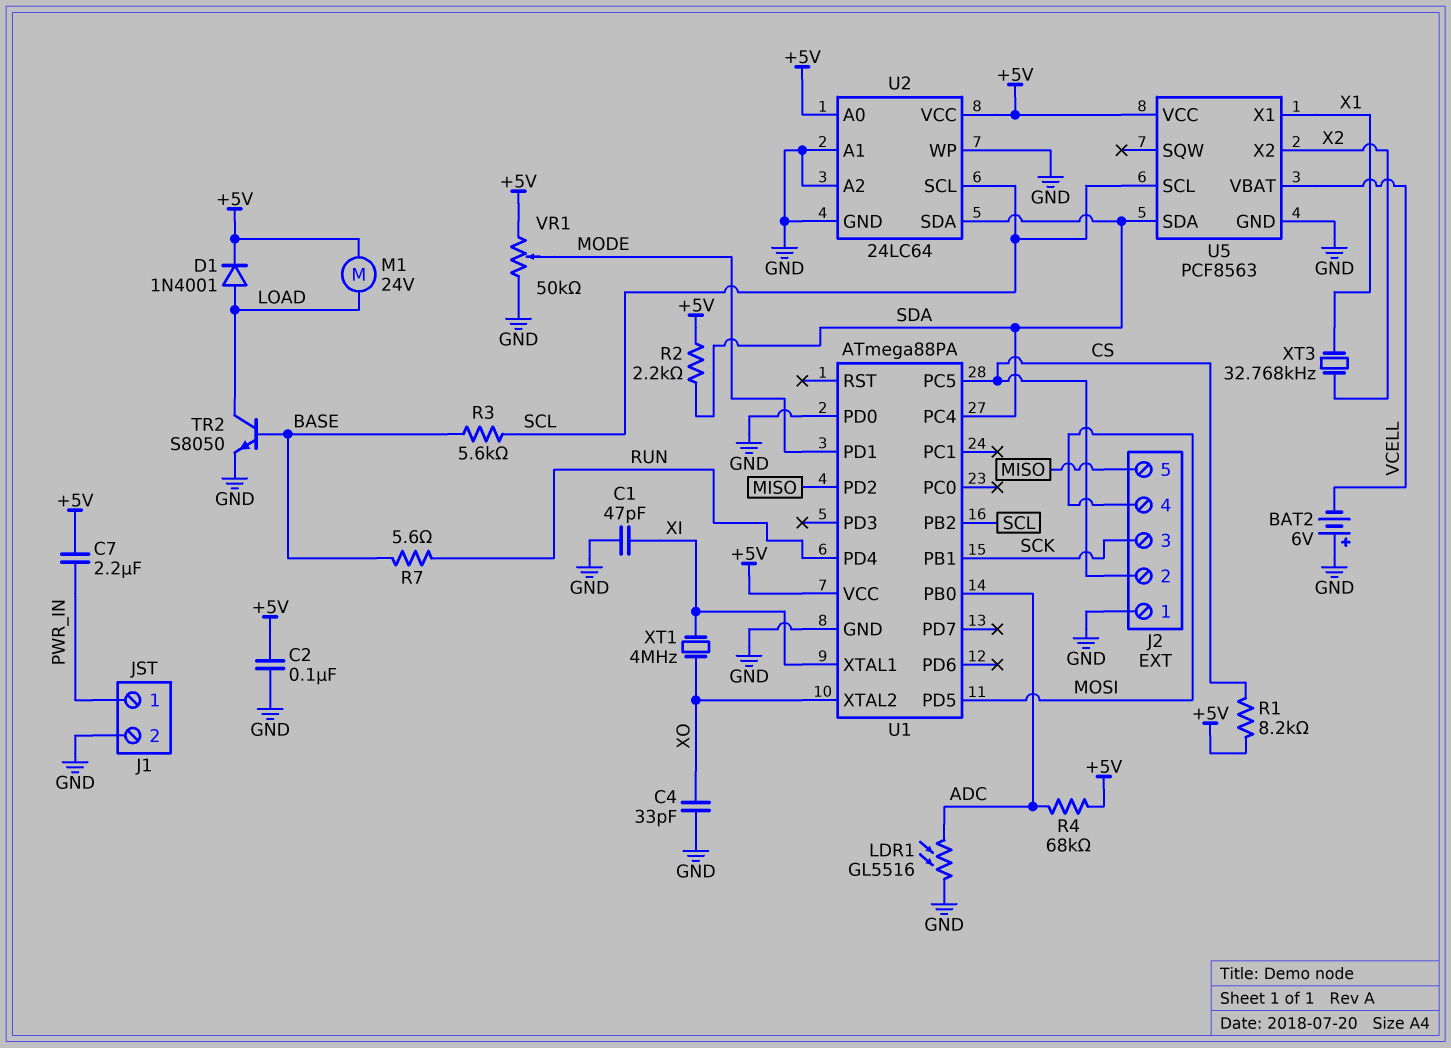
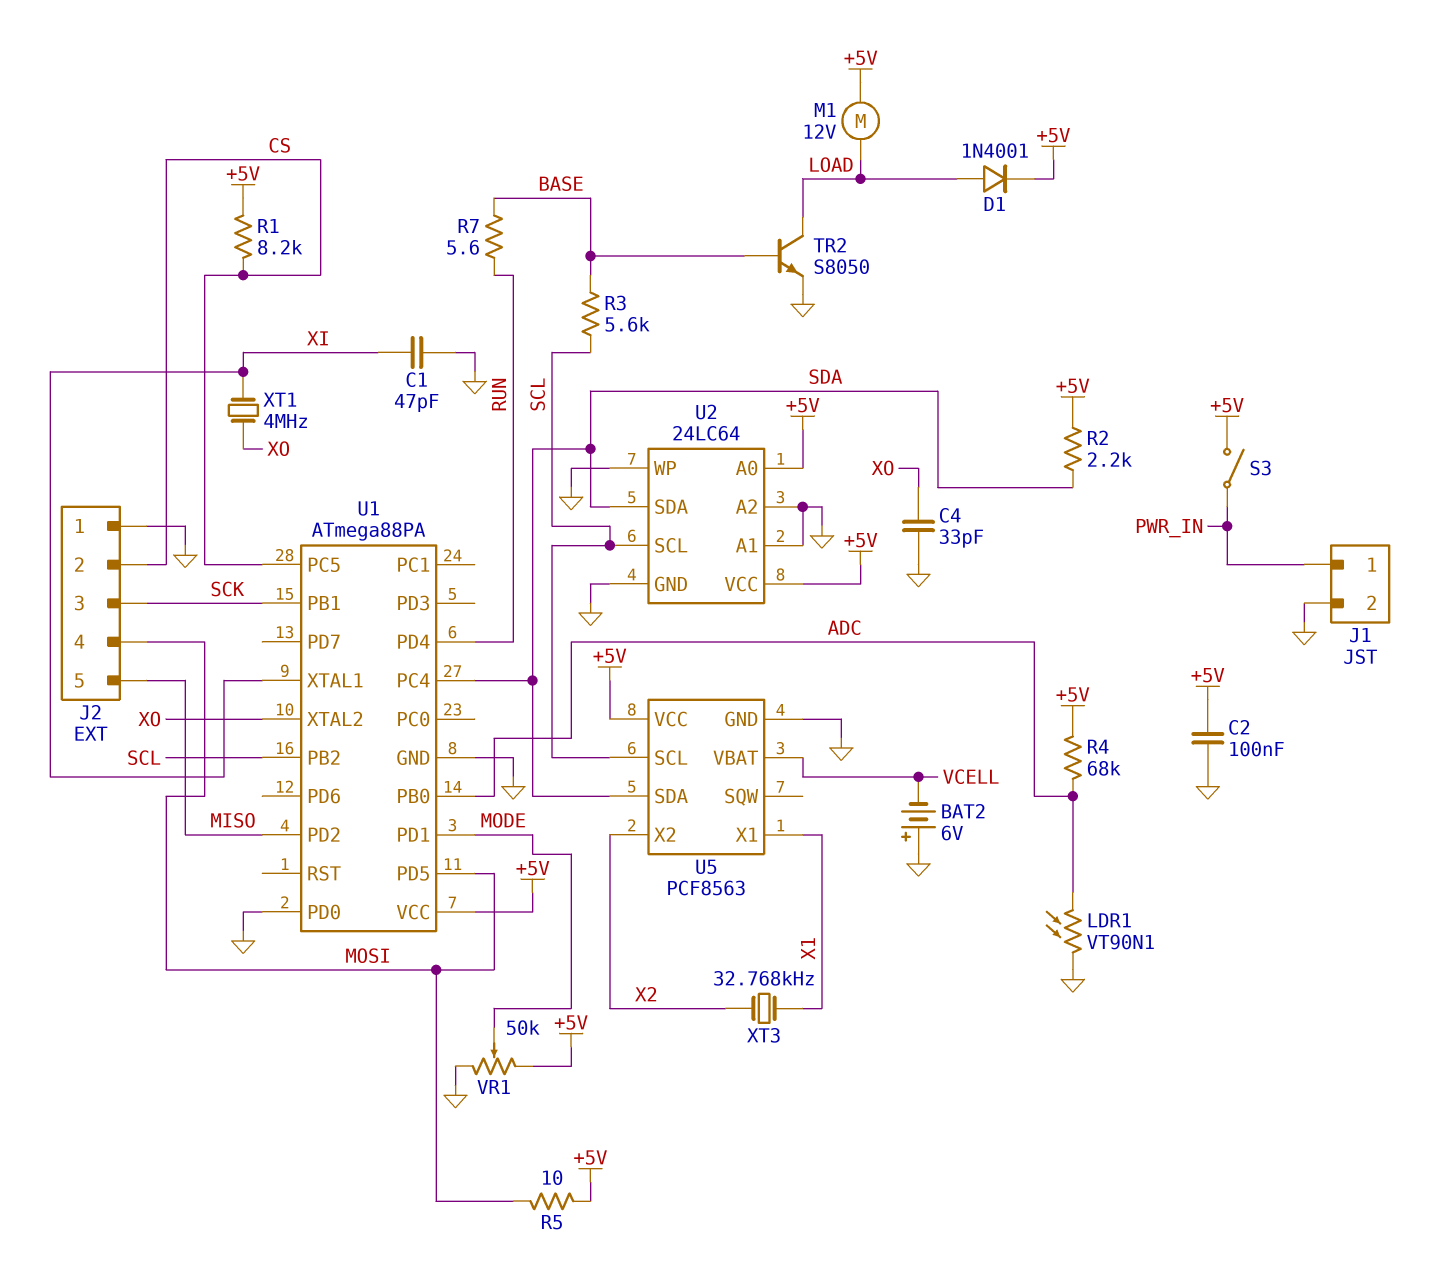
C7: 2.2uF (+5V, PWR_IN) -> none
LDR1: GL5516 (ADC, GND) -> VT90N1 (ADC, GND)
M1: motor 24V (+5V, LOAD) -> motor 12V (+5V, LOAD)
R5: none -> 10 (+5V, MOSI)
S3: none -> switch (+5V, PWR_IN)

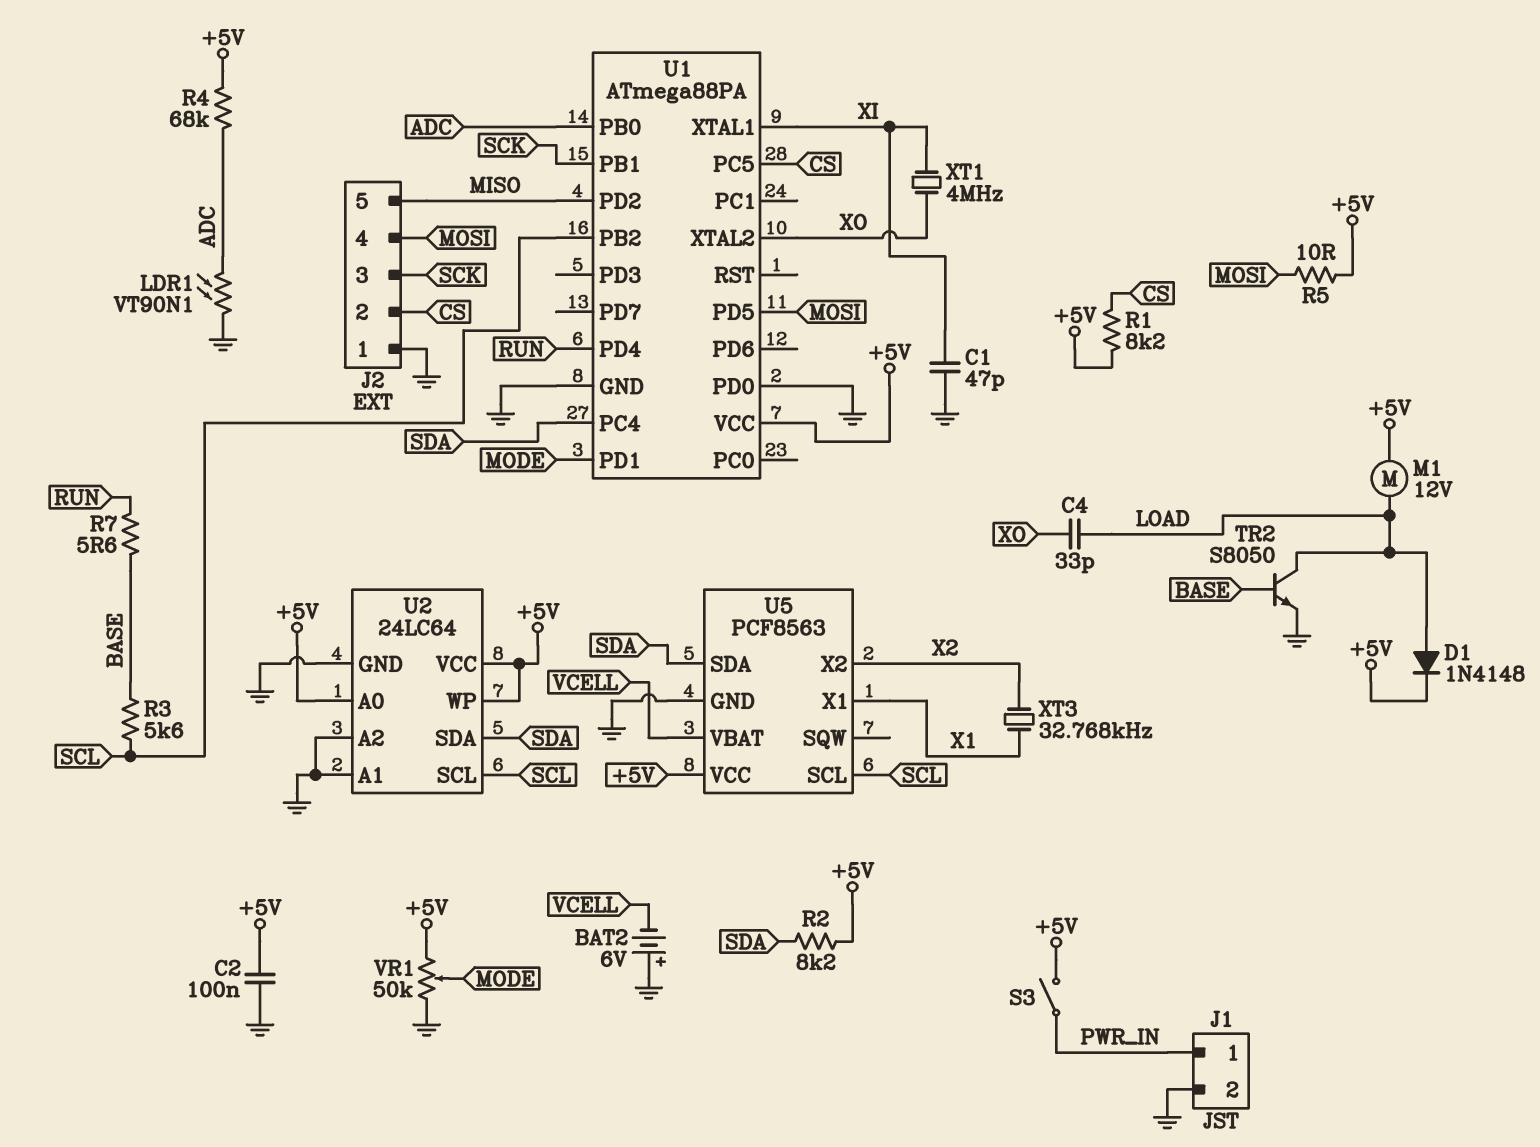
C4: 33pF (GND, XO) -> 33pF (LOAD, XO)
D1: diode 1N4001 (A LOAD, K +5V) -> diode 1N4148 (A LOAD, K +5V)
R2: 2.2k (+5V, SDA) -> 8.2k (+5V, SDA)
U2 pin WP: GND -> +5V

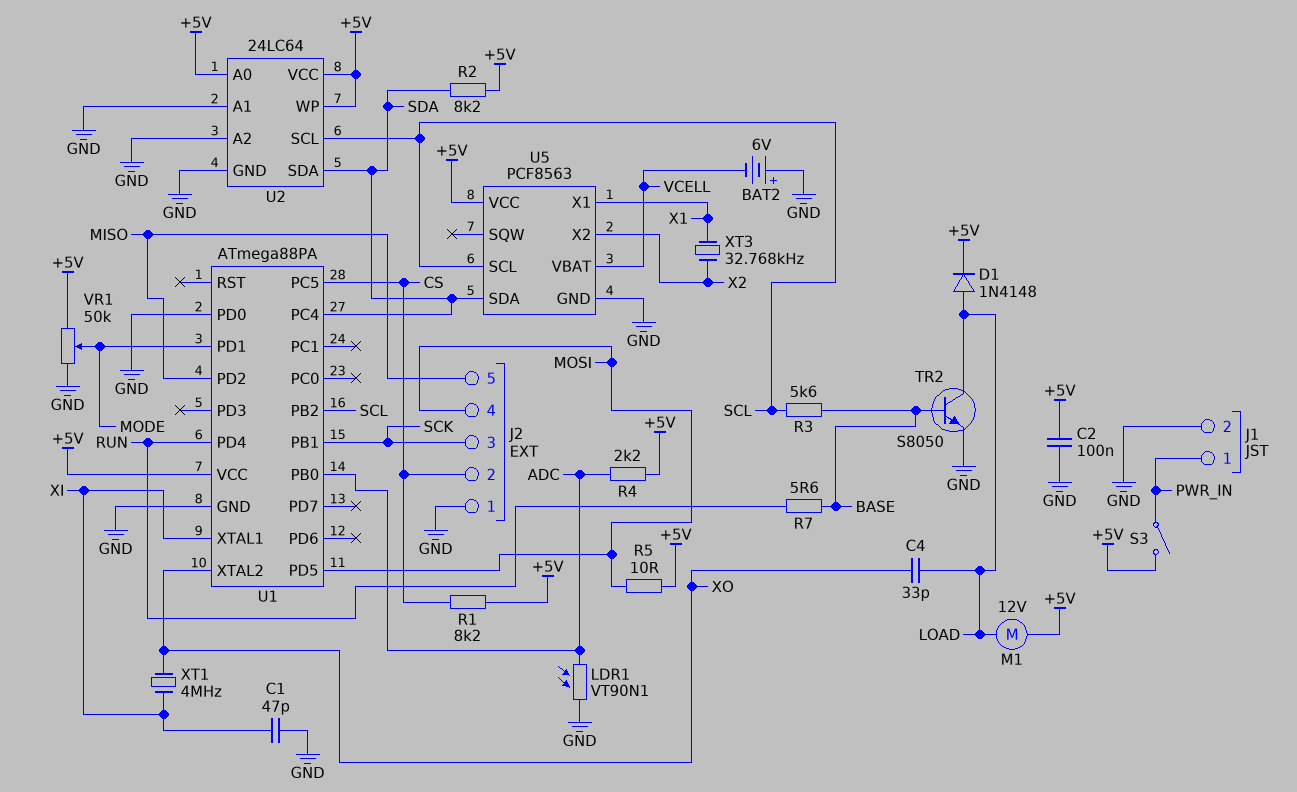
R4: 68k (+5V, ADC) -> 2.2k (+5V, ADC)

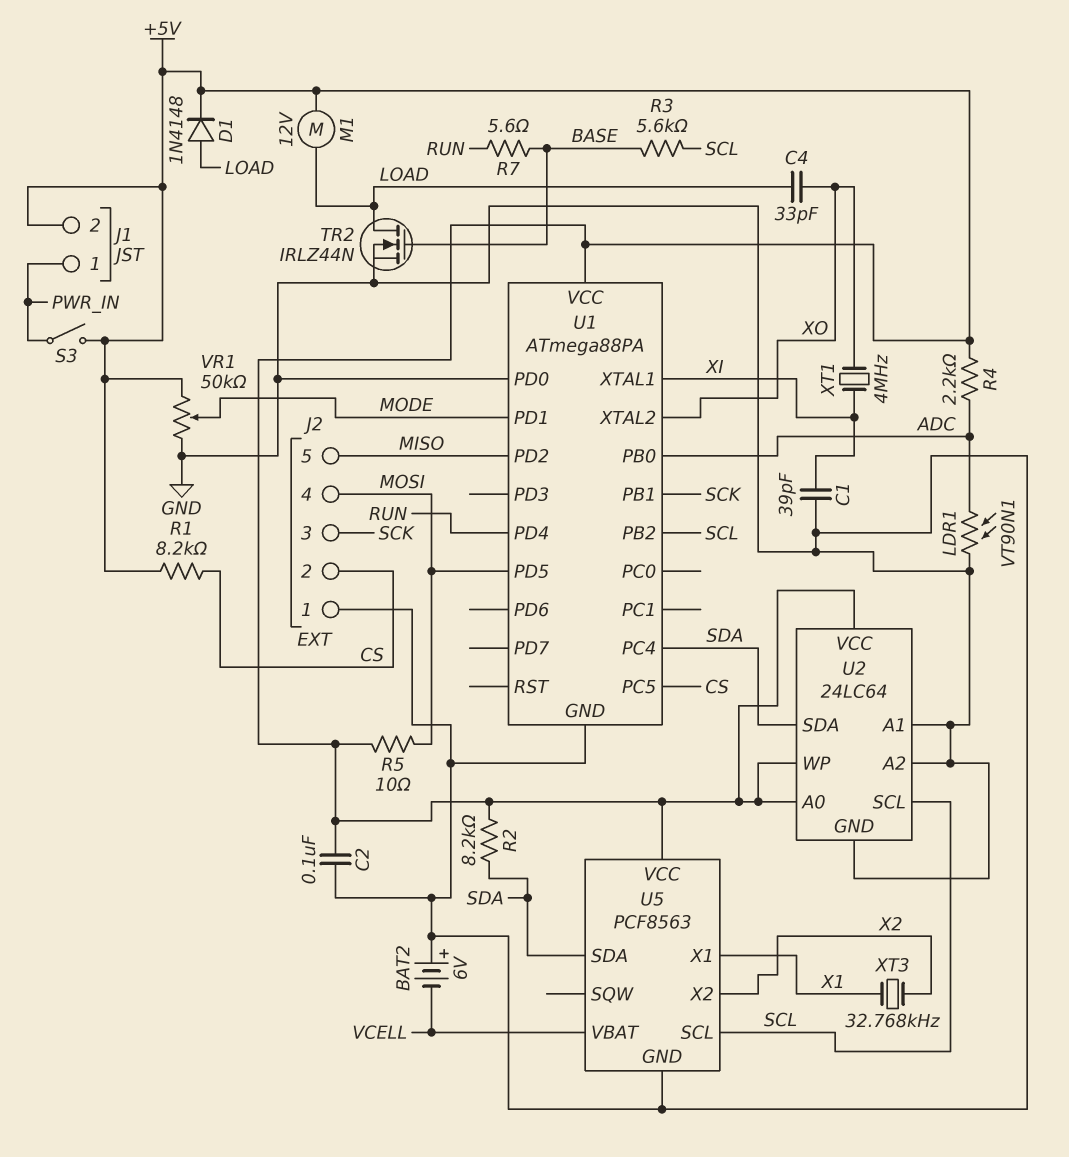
C1: 47pF (GND, XI) -> 39pF (GND, XI)
J1 pin 2: GND -> +5V
TR2: NPN S8050 (B BASE, C LOAD, E GND) -> NMOS IRLZ44N (G BASE, D LOAD, S GND)

